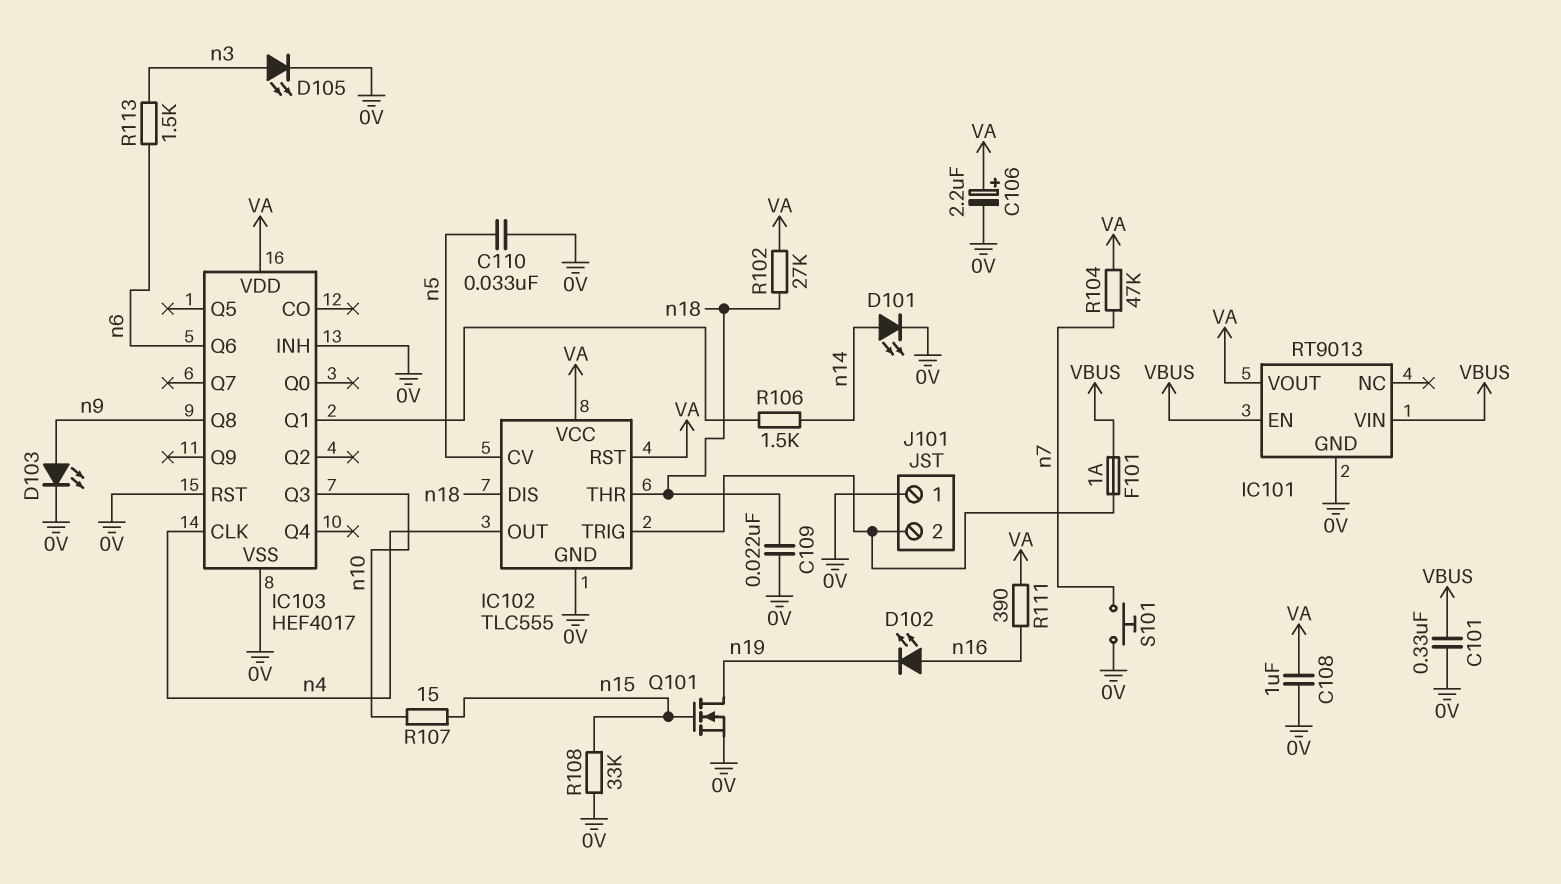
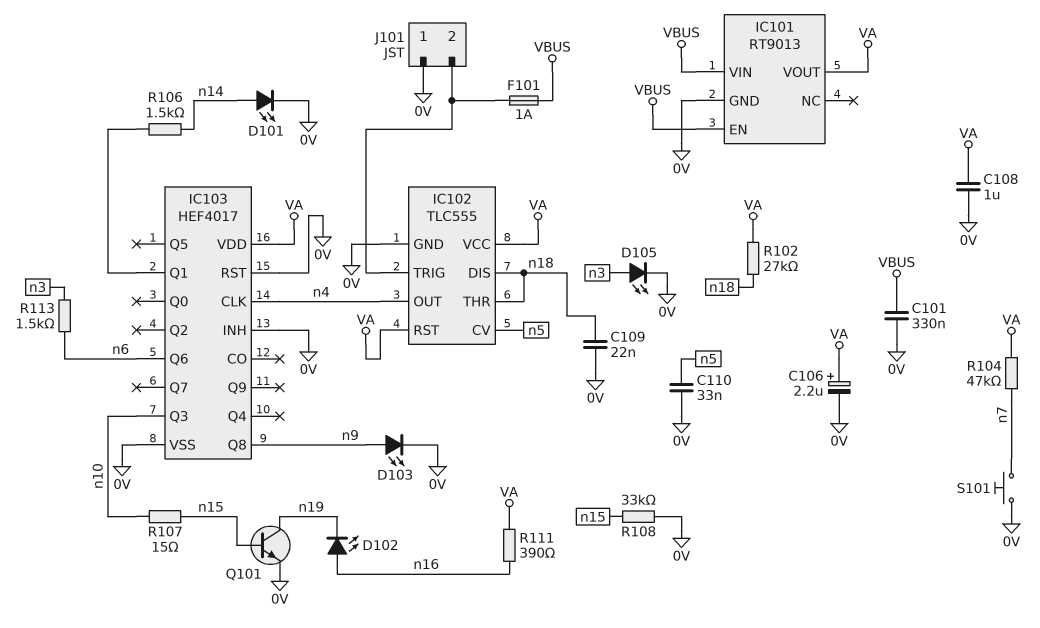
Q101: NMOS (G n15, D n19, S 0V) -> NPN (B n15, C n19, E 0V)

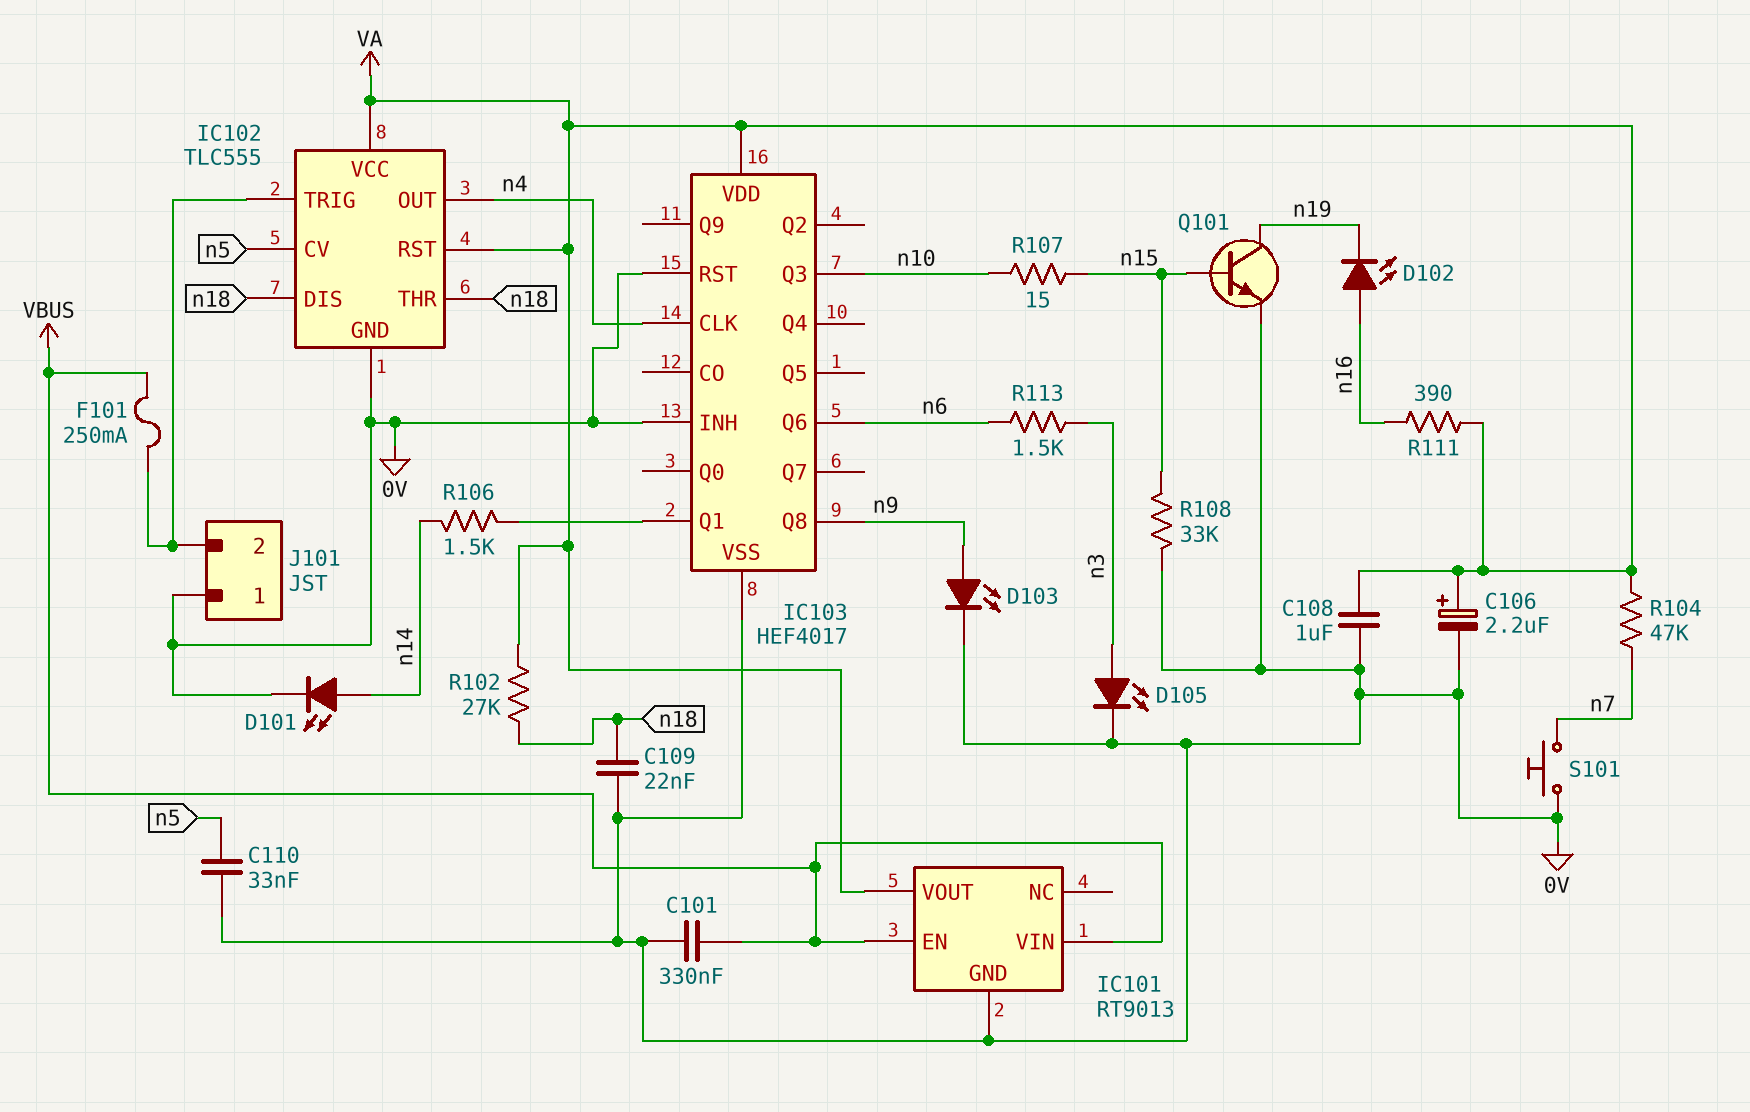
F101: 1A (IC102/TRIG, VBUS) -> 250mA (IC102/TRIG, VBUS)

